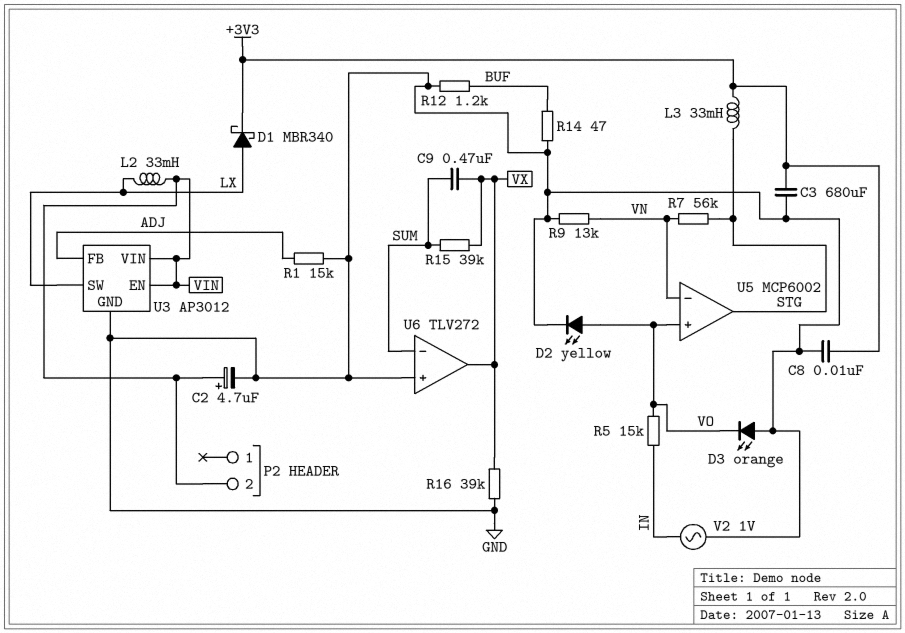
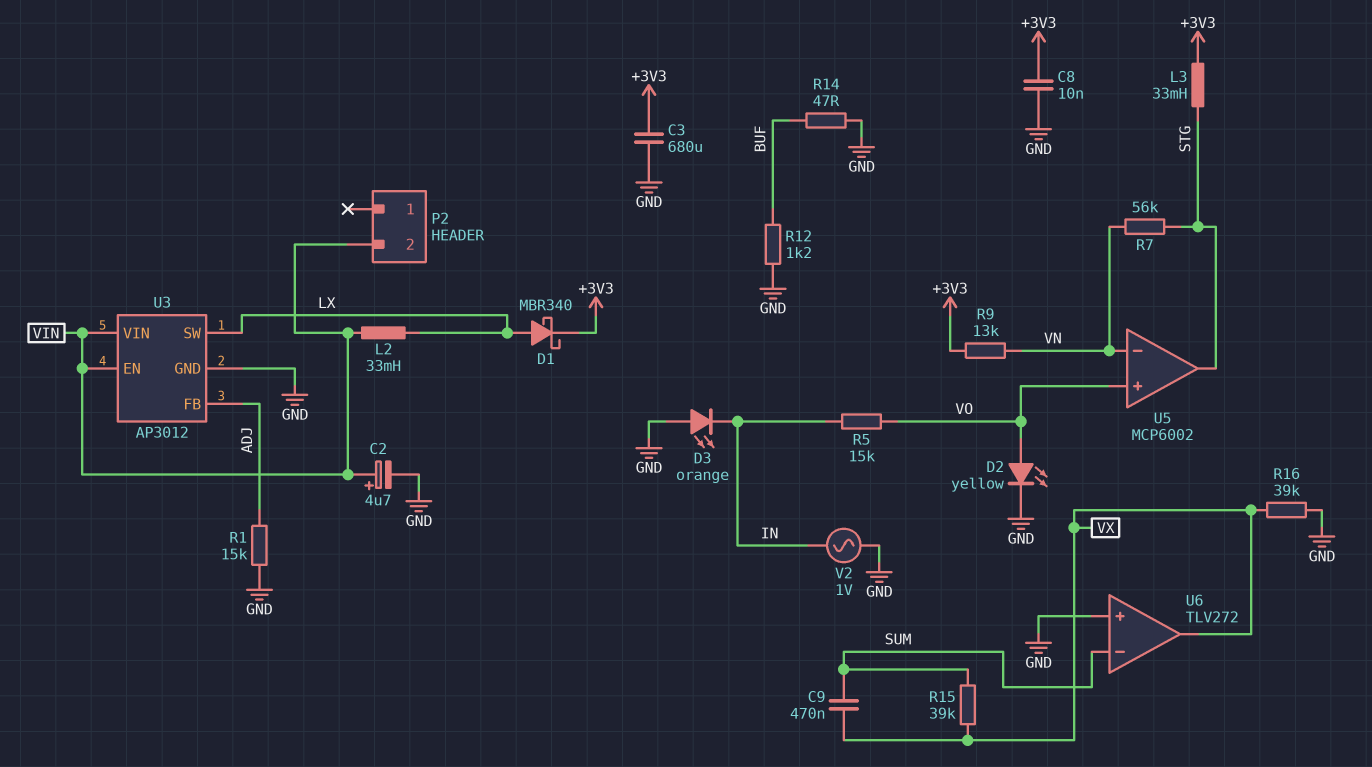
D3: LED orange (A GND, K VO) -> LED orange (A GND, K IN)
R9: 13k (GND, VN) -> 13k (+3V3, VN)

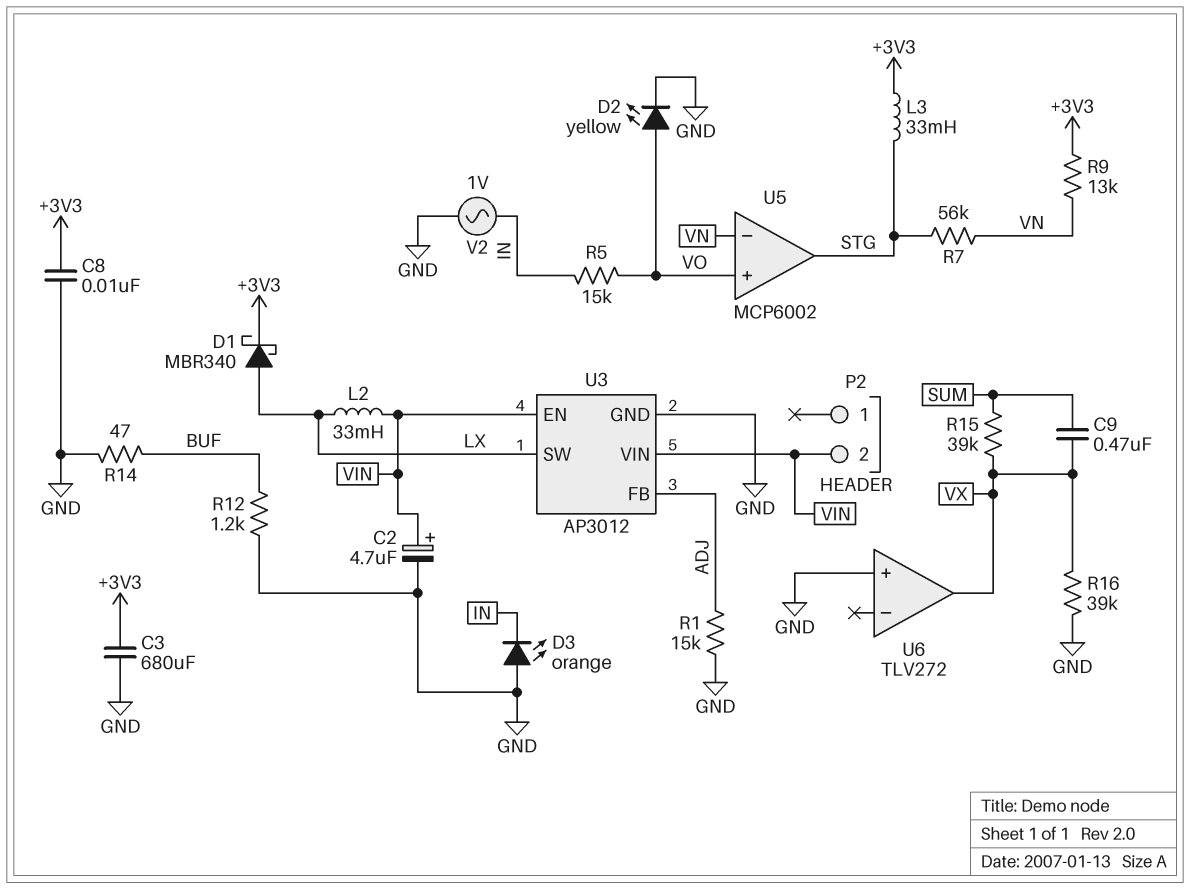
U6 pin in-: SUM -> none

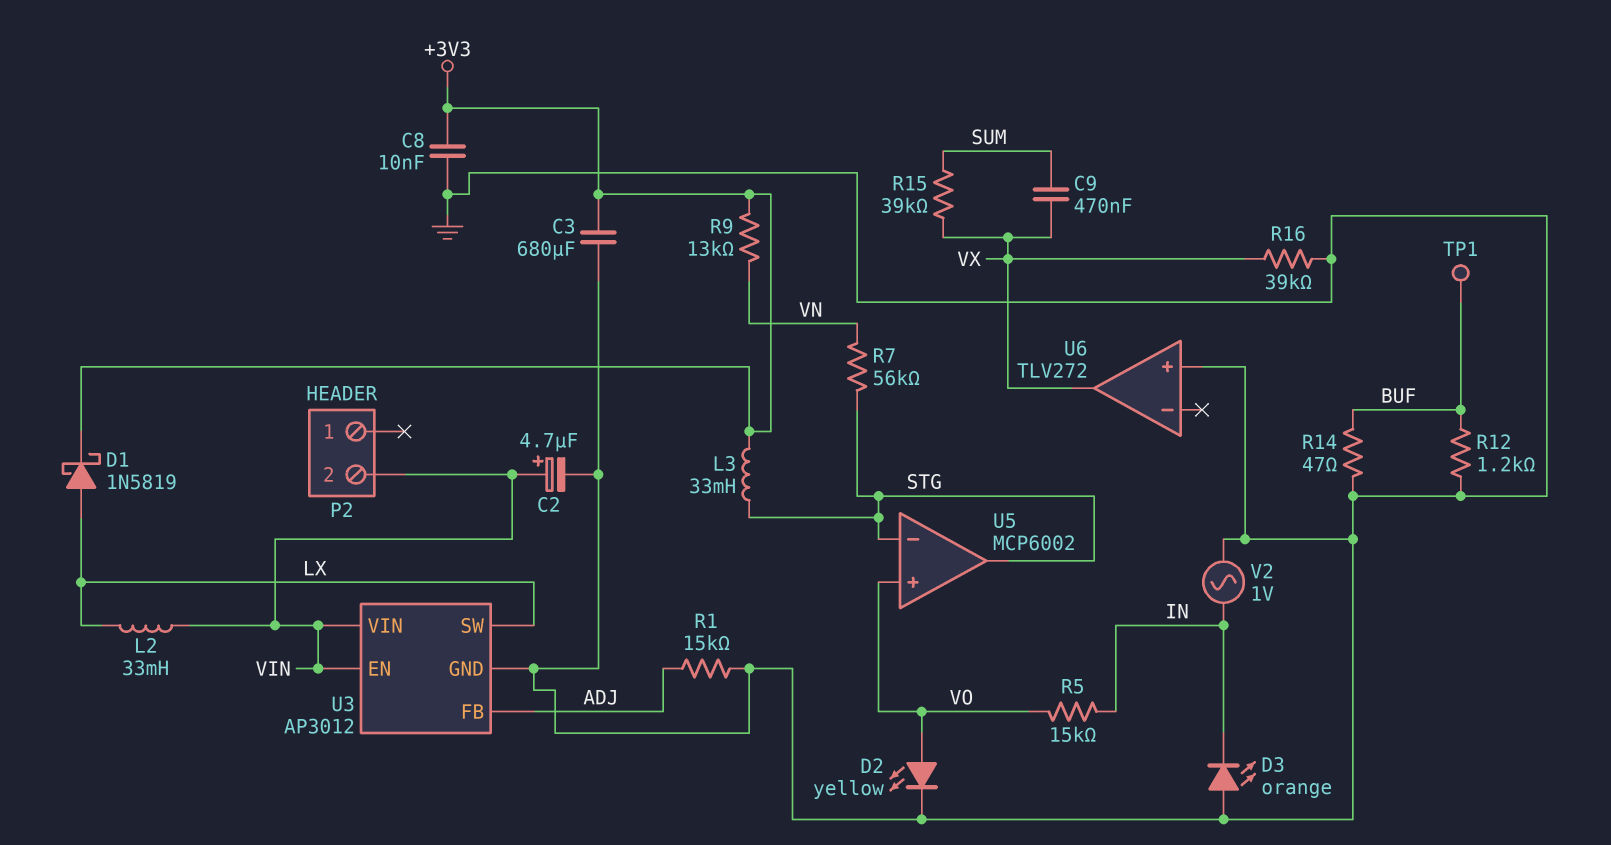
D1: schottky MBR340 (A LX, K +3V3) -> schottky 1N5819 (A LX, K +3V3)
TP1: none -> test point (BUF)
U5 pin in-: VN -> STG

